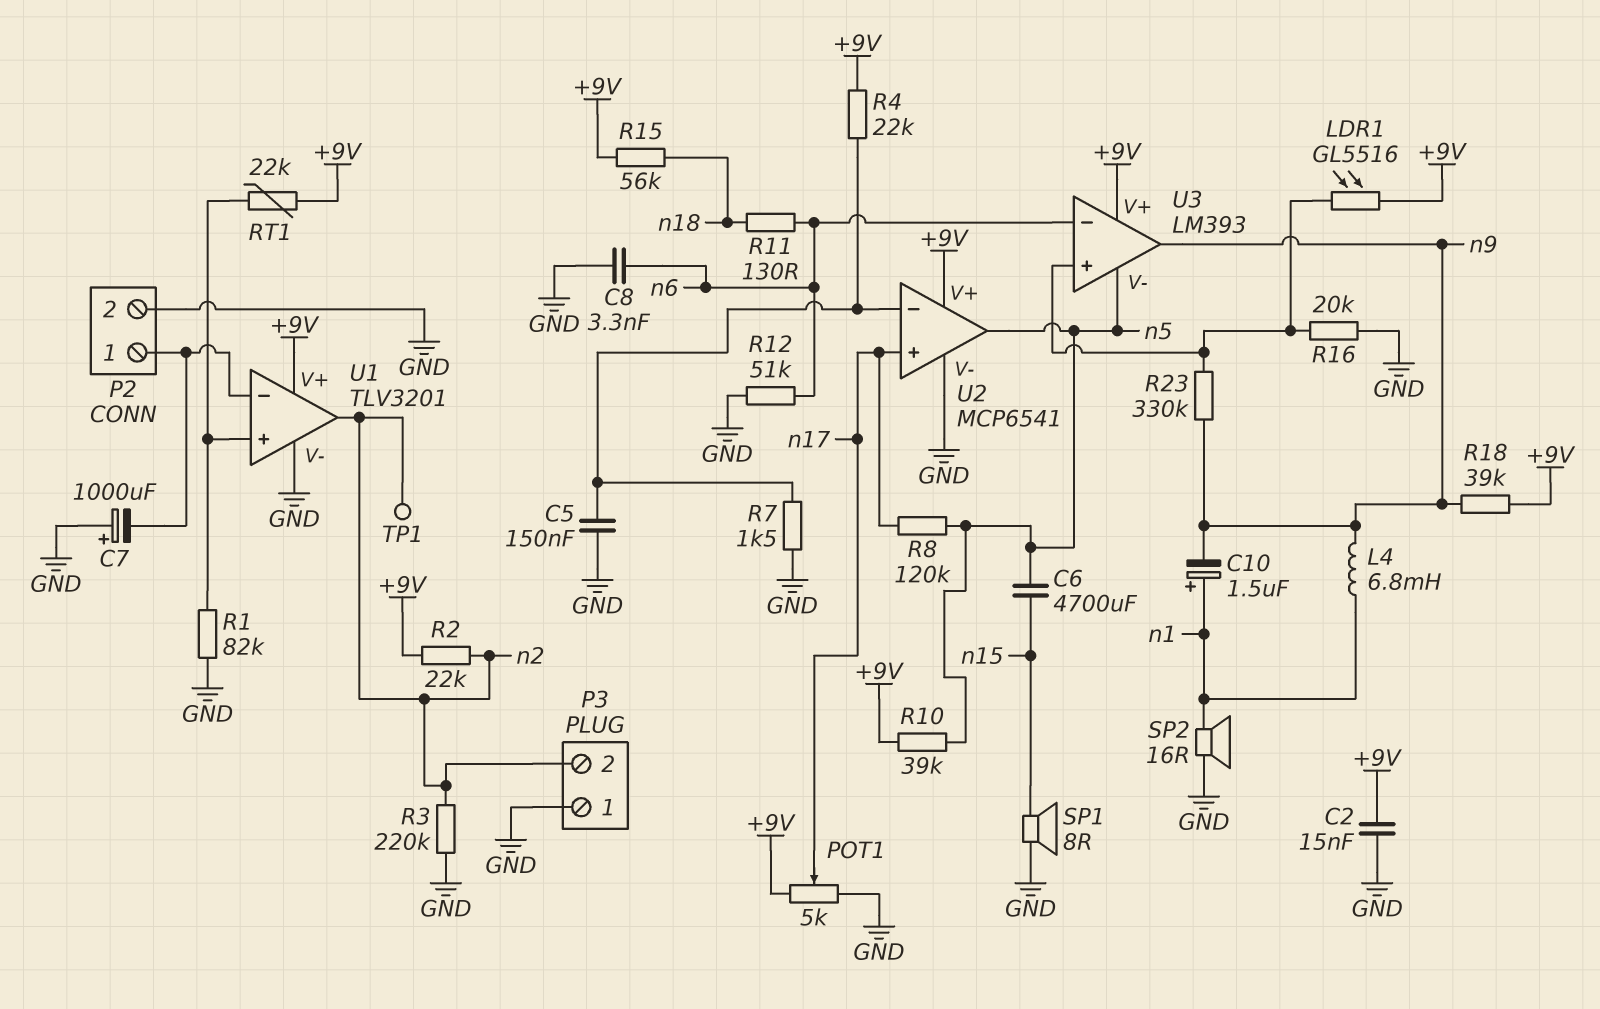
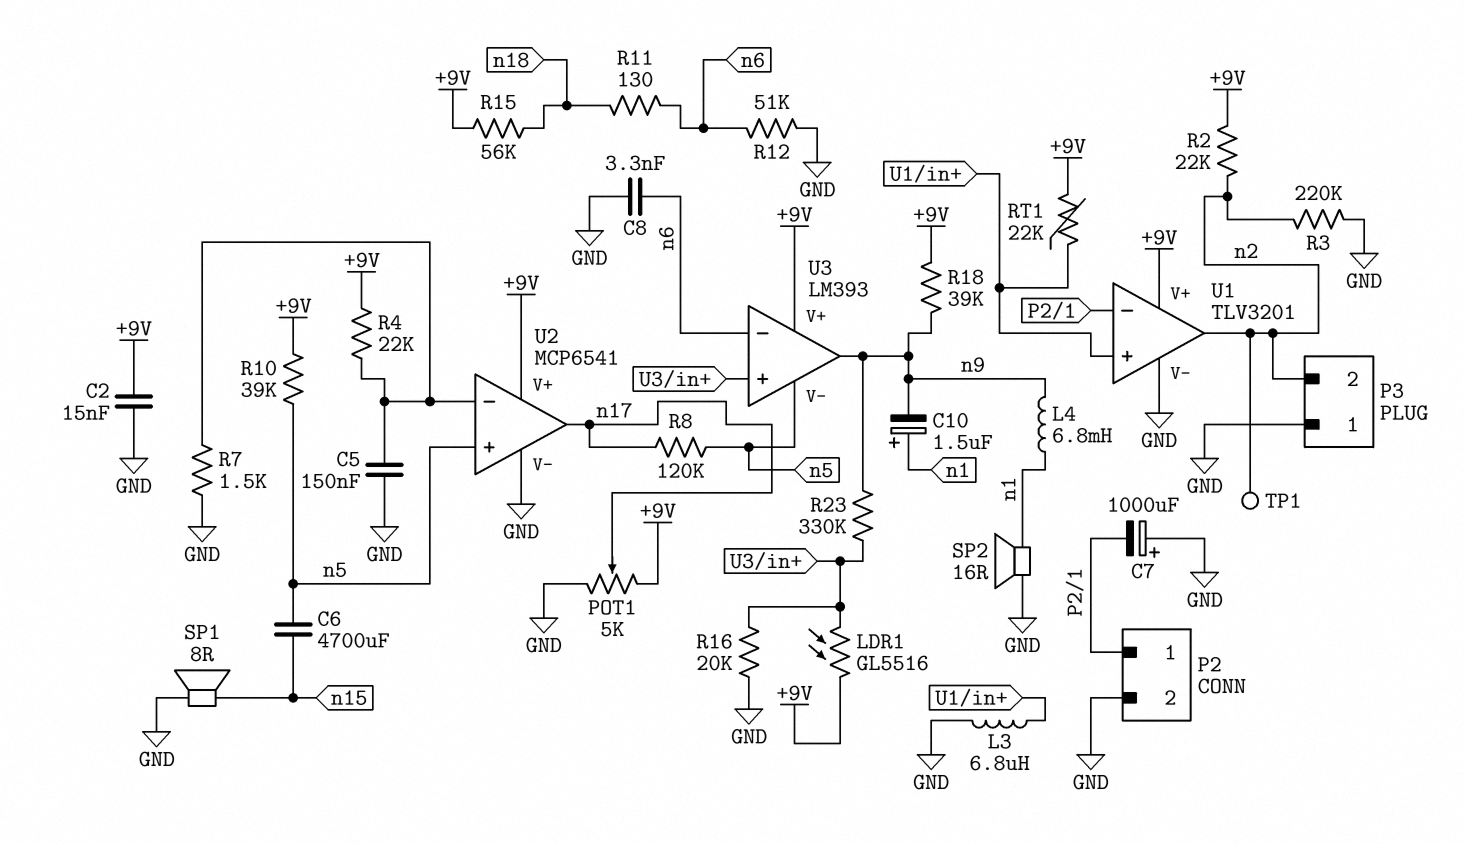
L3: none -> 6.8uH (GND, U1/in+)
R1: 82k (GND, U1/in+) -> none
U2 pin in+: n17 -> n5
U2 pin out: n5 -> n17

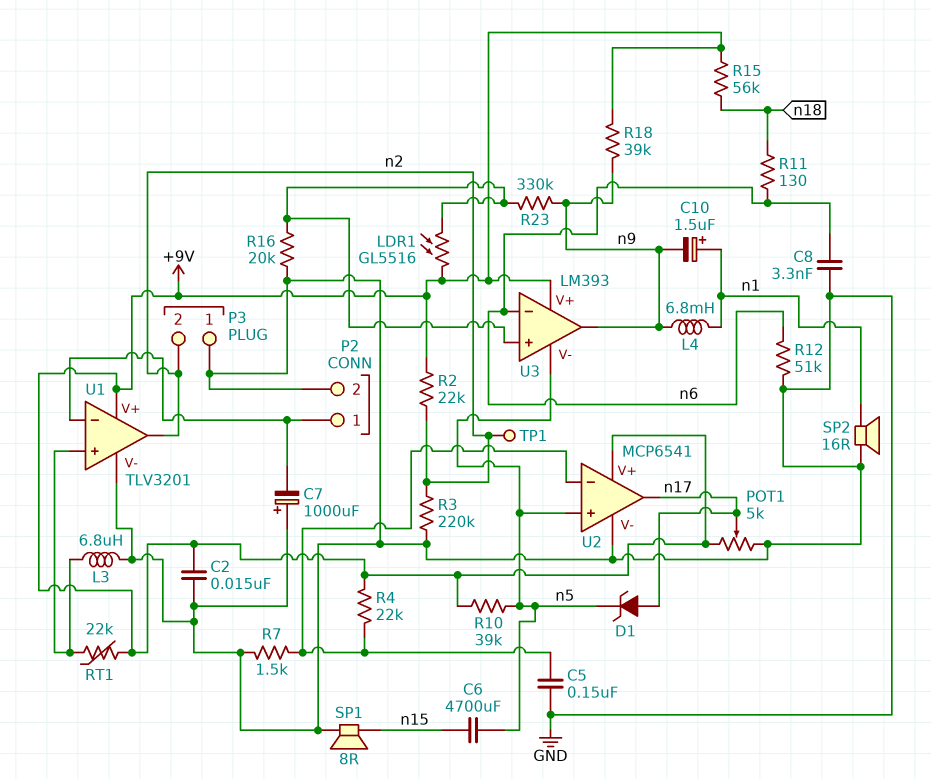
D1: none -> zener (A n17, K n5)
R8: 120k (n5, n17) -> none

